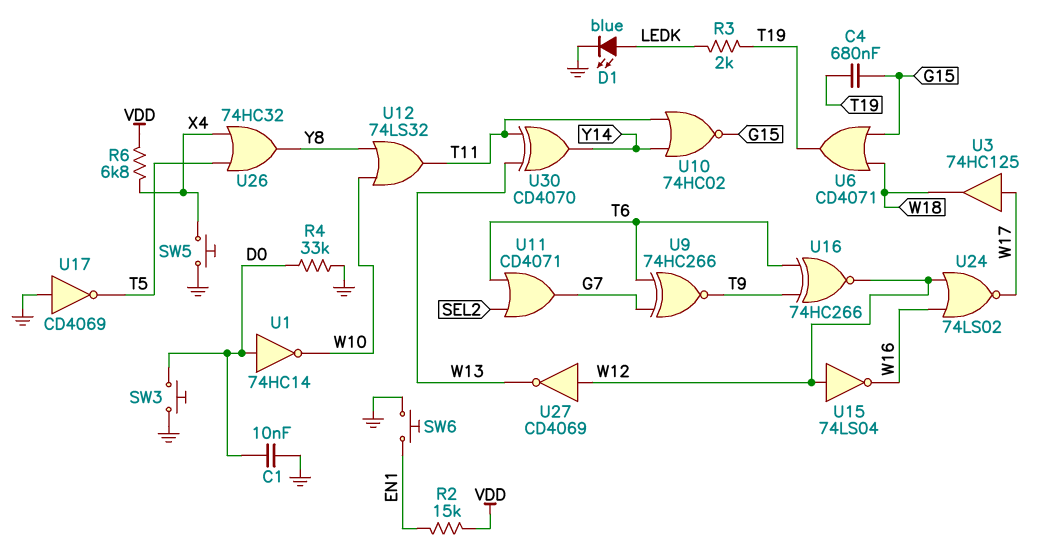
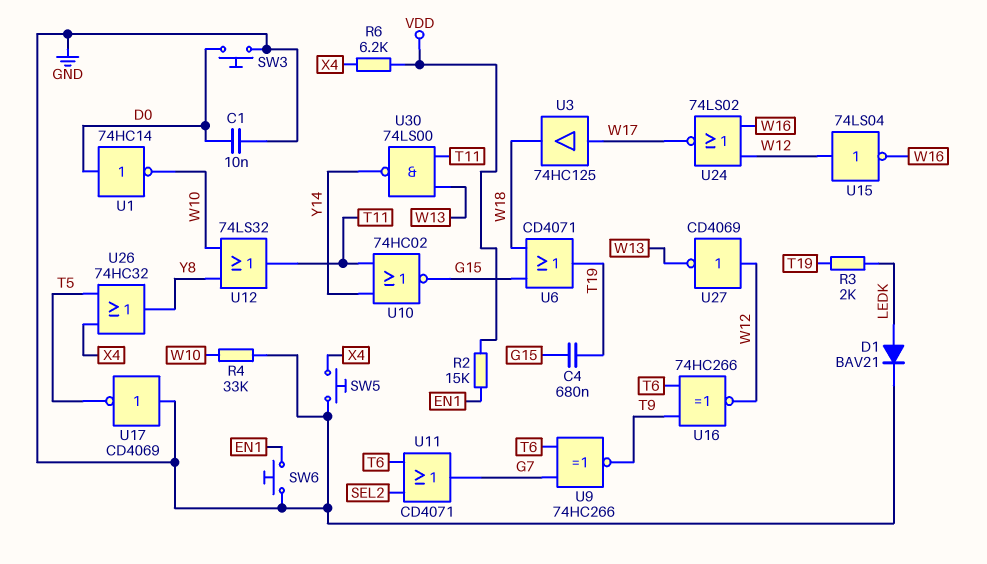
D1: LED blue (A LEDK, K GND) -> diode BAV21 (A LEDK, K GND)
R4: 33k (D0, GND) -> 33k (GND, W10)
R6: 6.8k (VDD, X4) -> 6.2k (VDD, X4)
U30: XOR CD4070 (in T11, in W13, out Y14) -> NAND 74LS00 (in T11, in W13, out Y14)

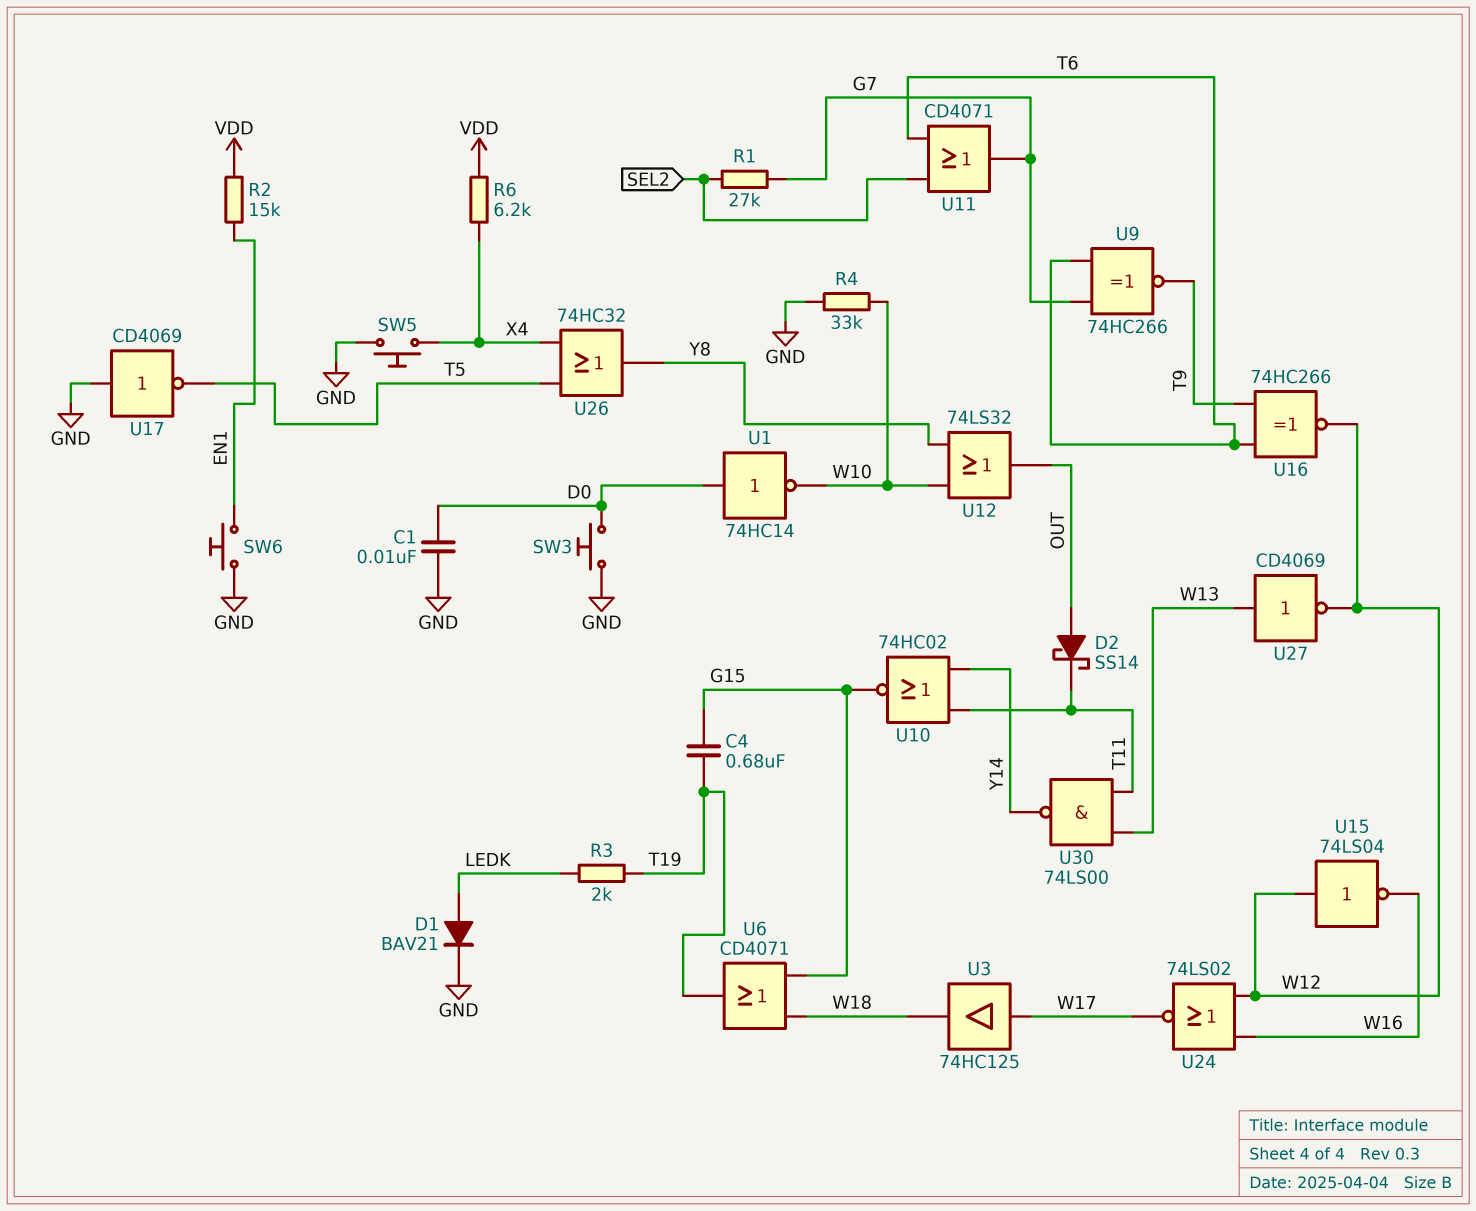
D2: none -> schottky SS14 (A OUT, K T11)
R1: none -> 27k (G7, SEL2)
U12: OR 74LS32 (in W10, in Y8, out T11) -> OR 74LS32 (in W10, in Y8, out OUT)
U27: NOT CD4069 (in W12, out W13) -> NOT CD4069 (in W13, out W12)

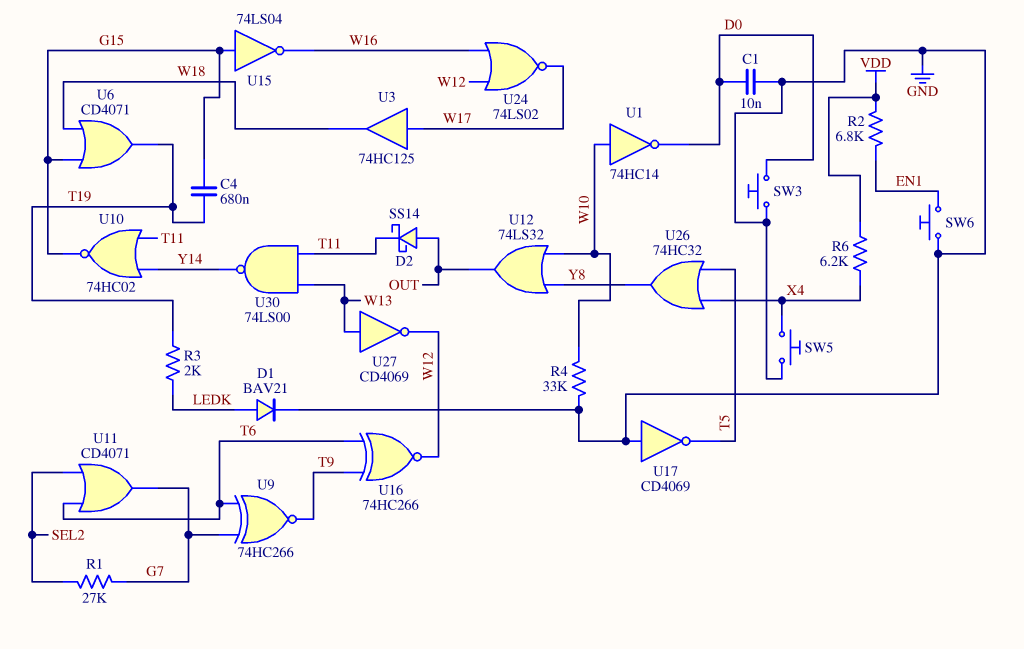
R2: 15k (EN1, VDD) -> 6.8k (EN1, VDD)
U1: NOT 74HC14 (in D0, out W10) -> NOT 74HC14 (in W10, out D0)
U15: NOT 74LS04 (in W12, out W16) -> NOT 74LS04 (in G15, out W16)

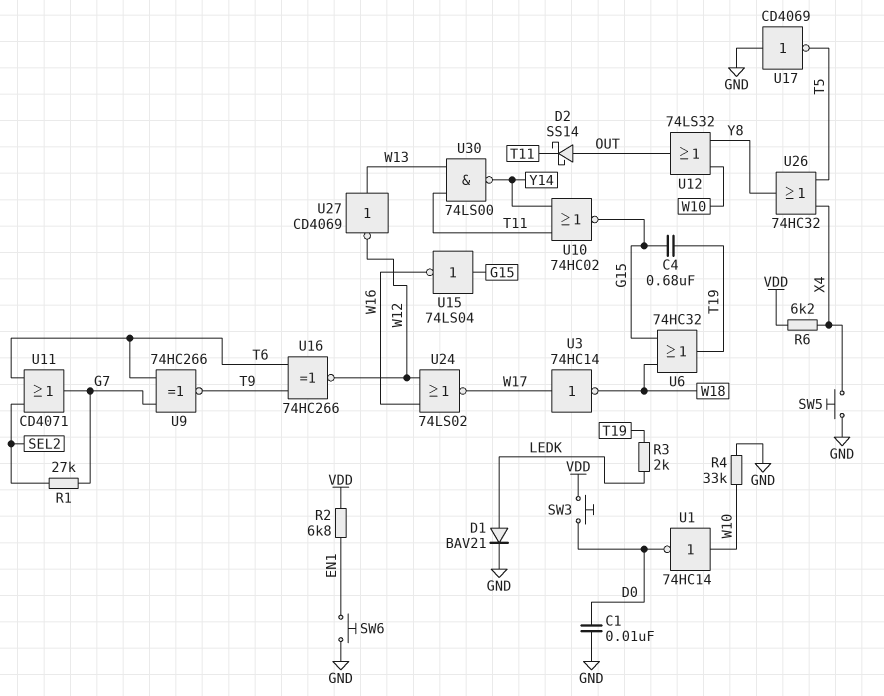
SW3: button (D0, GND) -> button (D0, VDD)
U3: buffer 74HC125 (in W17, out W18) -> NOT 74HC14 (in W17, out W18)
U6: OR CD4071 (in G15, in W18, out T19) -> OR 74HC32 (in G15, in W18, out T19)

